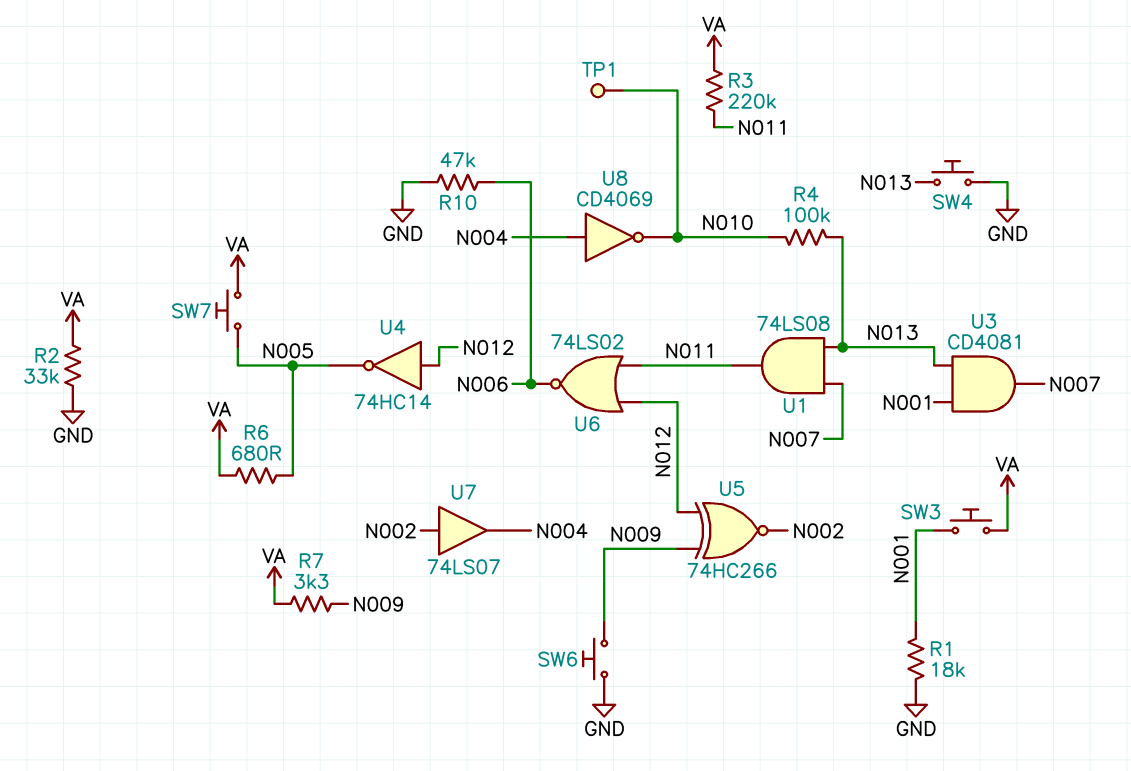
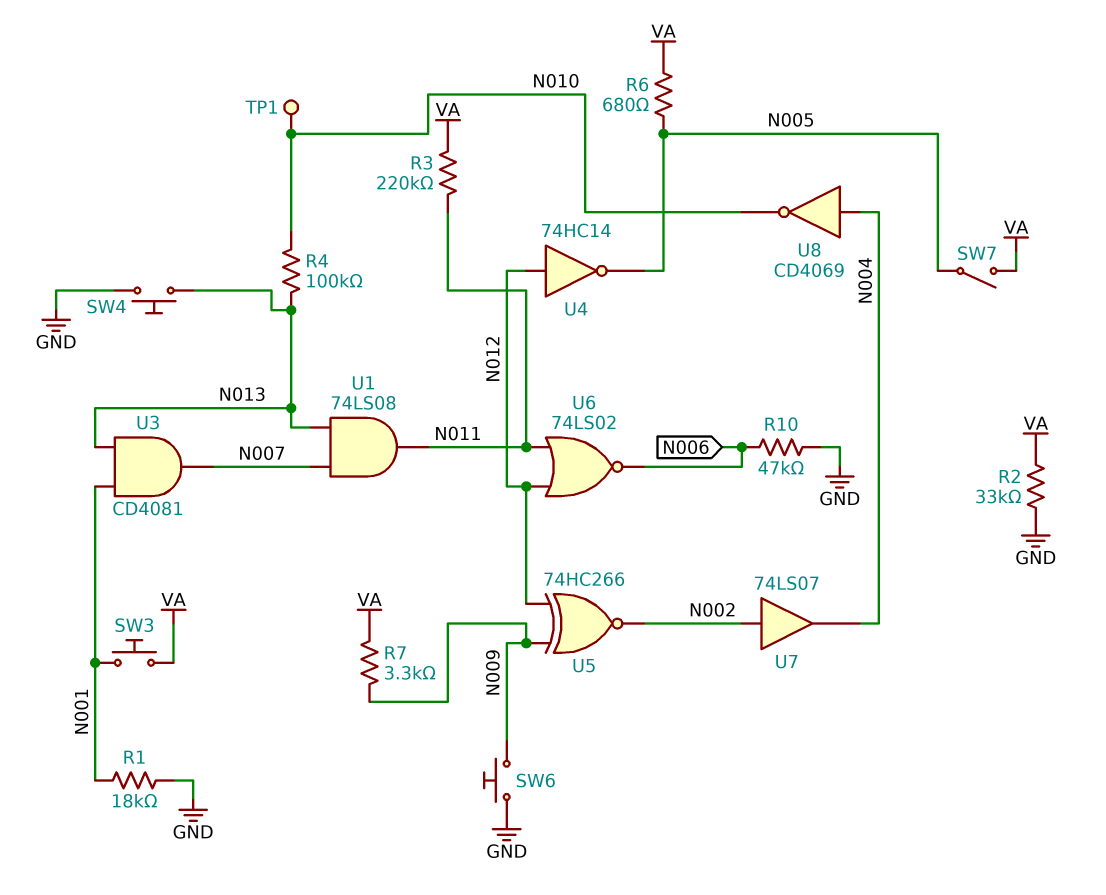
SW7: button (N005, VA) -> switch (N005, VA)

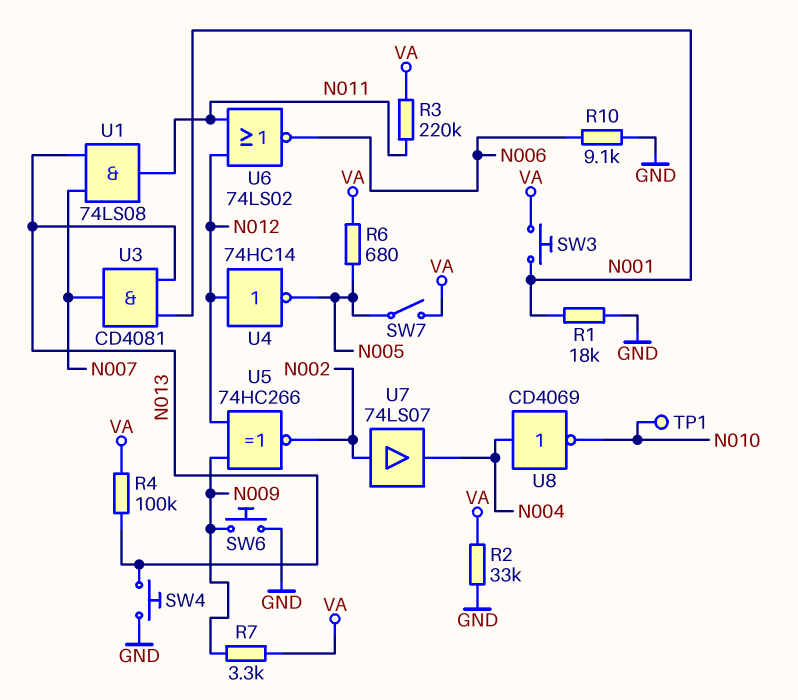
R4: 100k (N010, N013) -> 100k (N013, VA)
R10: 47k (GND, N006) -> 9.1k (GND, N006)

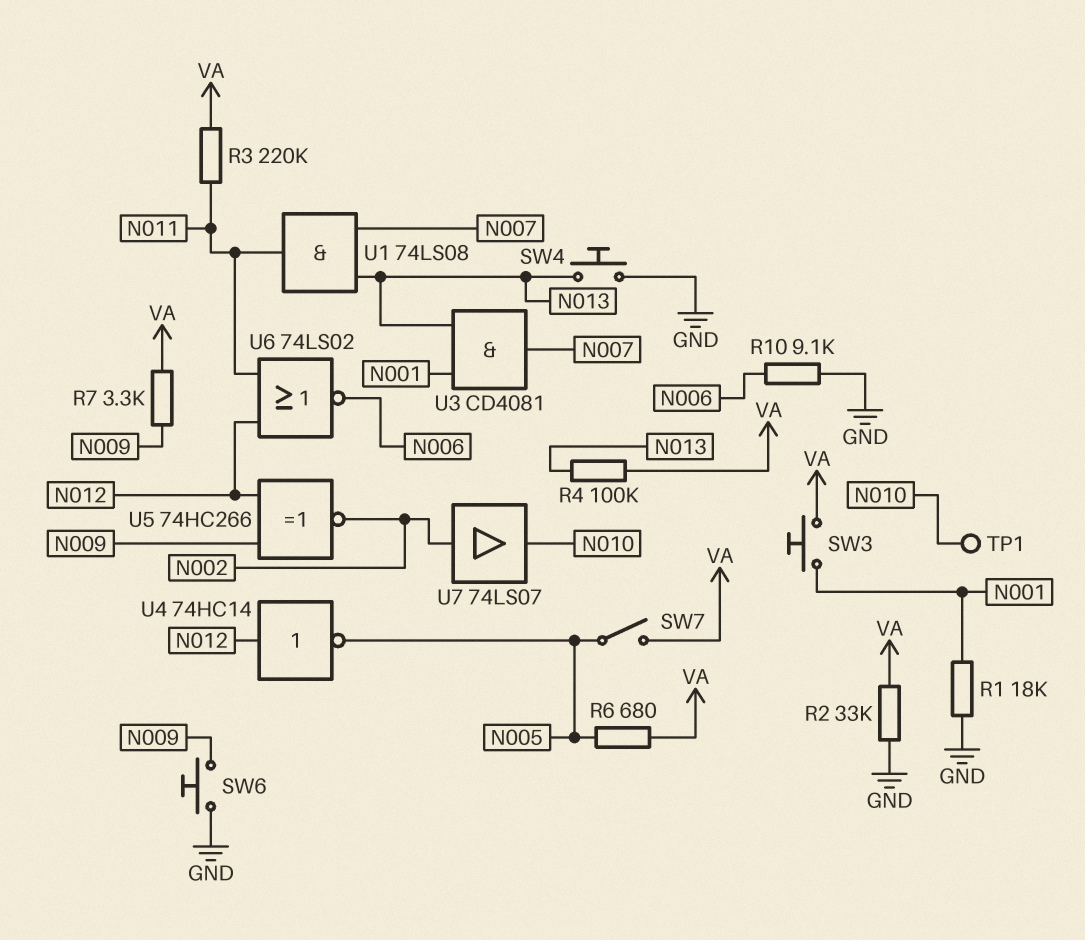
U7: buffer 74LS07 (in N002, out N004) -> buffer 74LS07 (in N002, out N010)
U8: NOT CD4069 (in N004, out N010) -> none

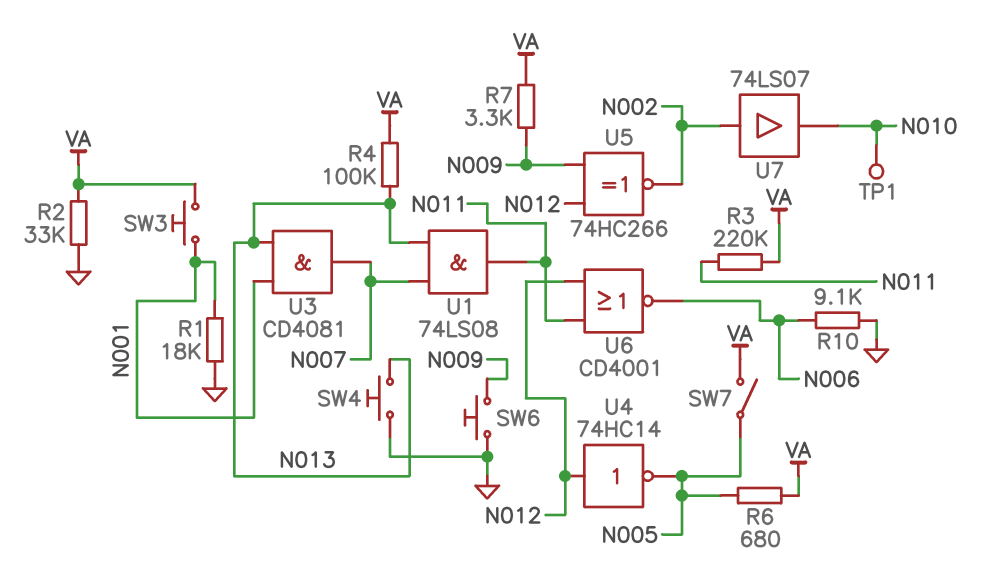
U6: NOR 74LS02 (in N011, in N012, out N006) -> NOR CD4001 (in N011, in N012, out N006)

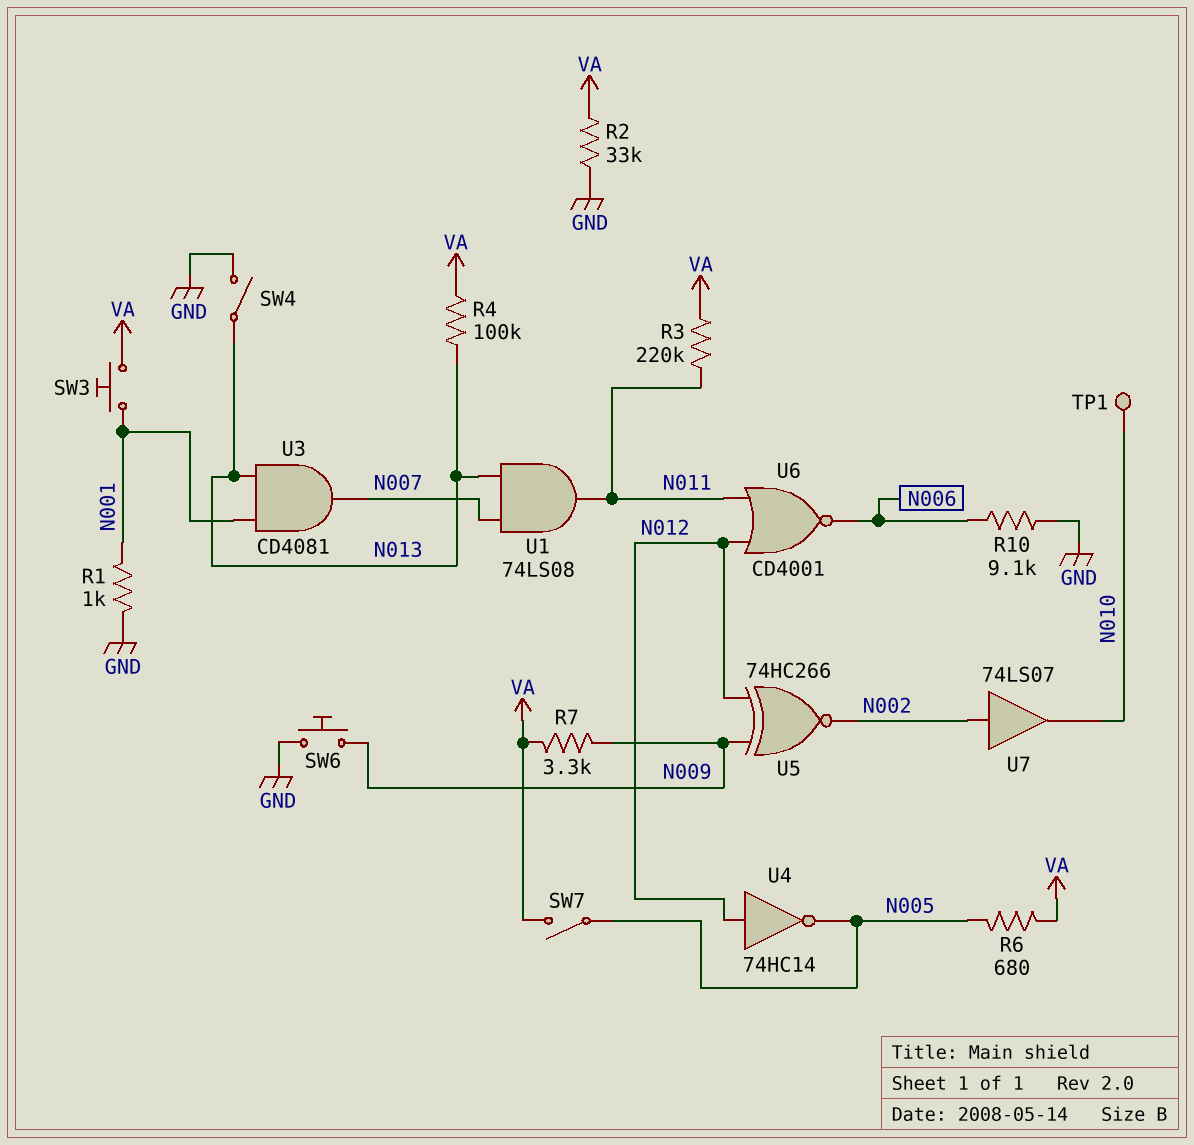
R1: 18k (GND, N001) -> 1k (GND, N001)
SW4: button (GND, N013) -> switch (GND, N013)

